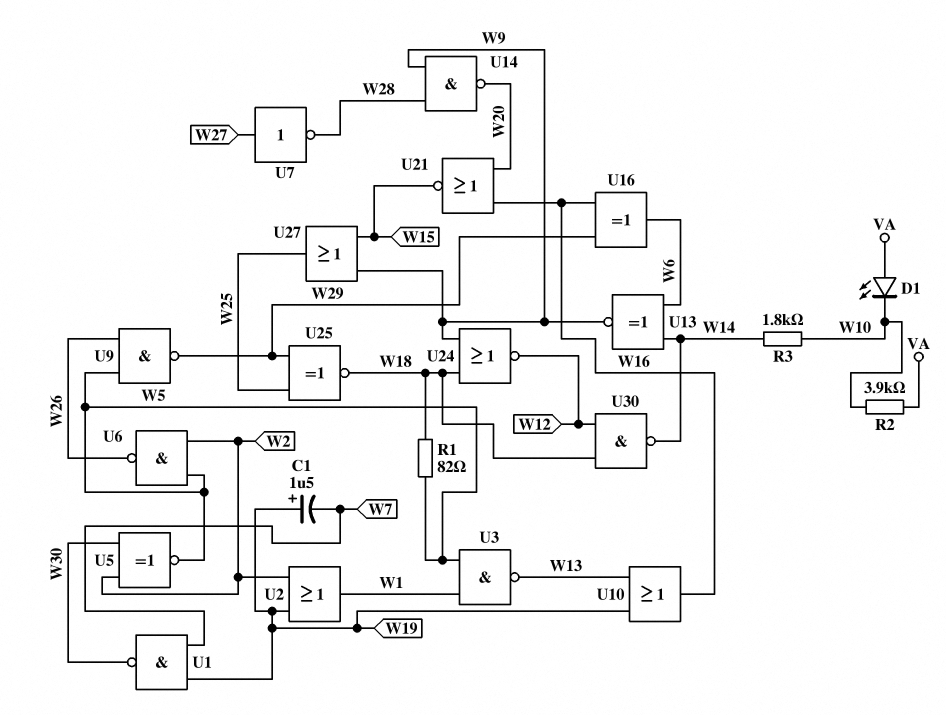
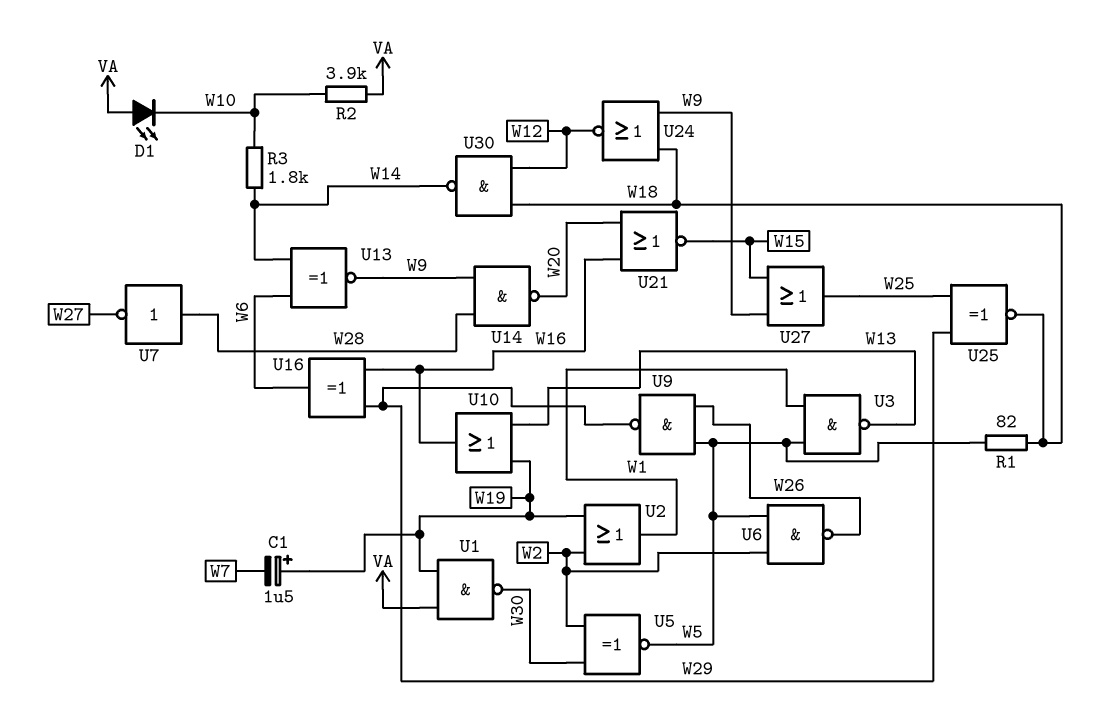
U1: NAND (in W7, in W19, out W30) -> NAND (in VA, in W19, out W30)
U7: NOT (in W27, out W28) -> NOT (in W28, out W27)

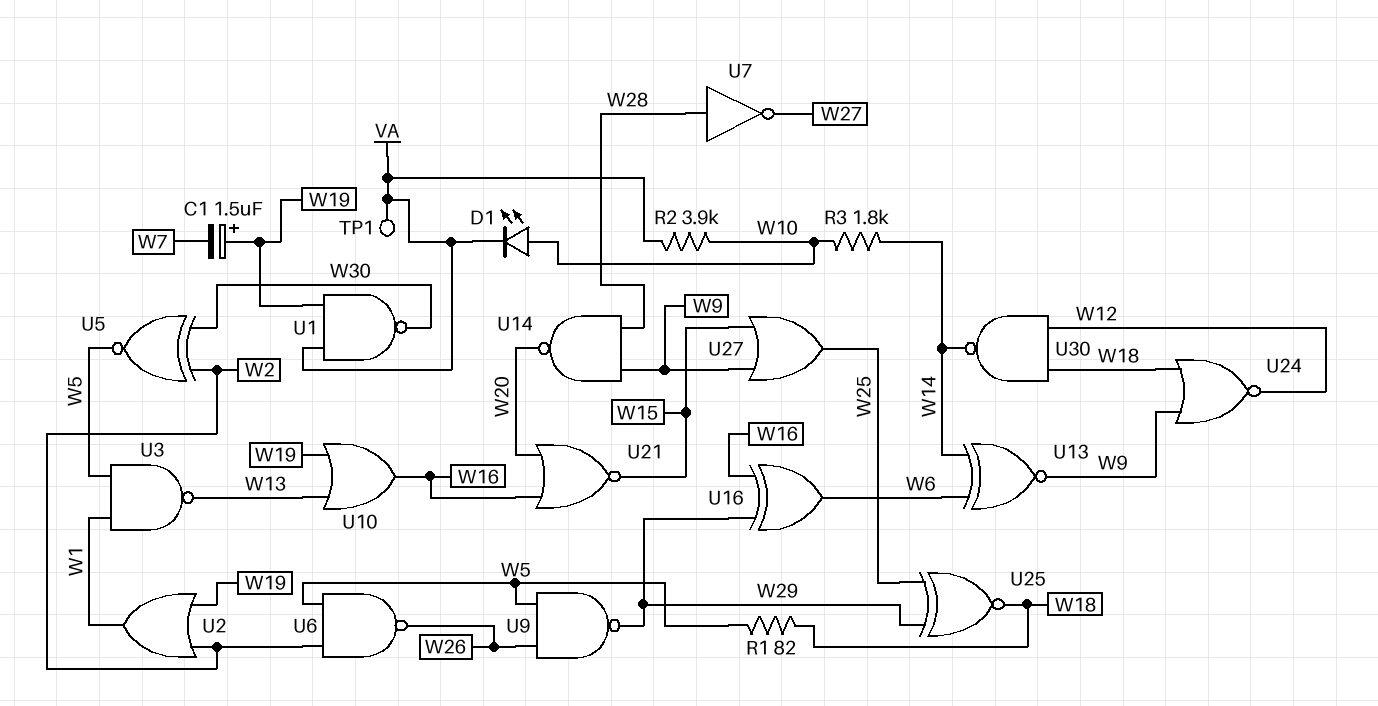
D1: LED (A VA, K W10) -> LED (A W10, K VA)
TP1: none -> test point (VA)

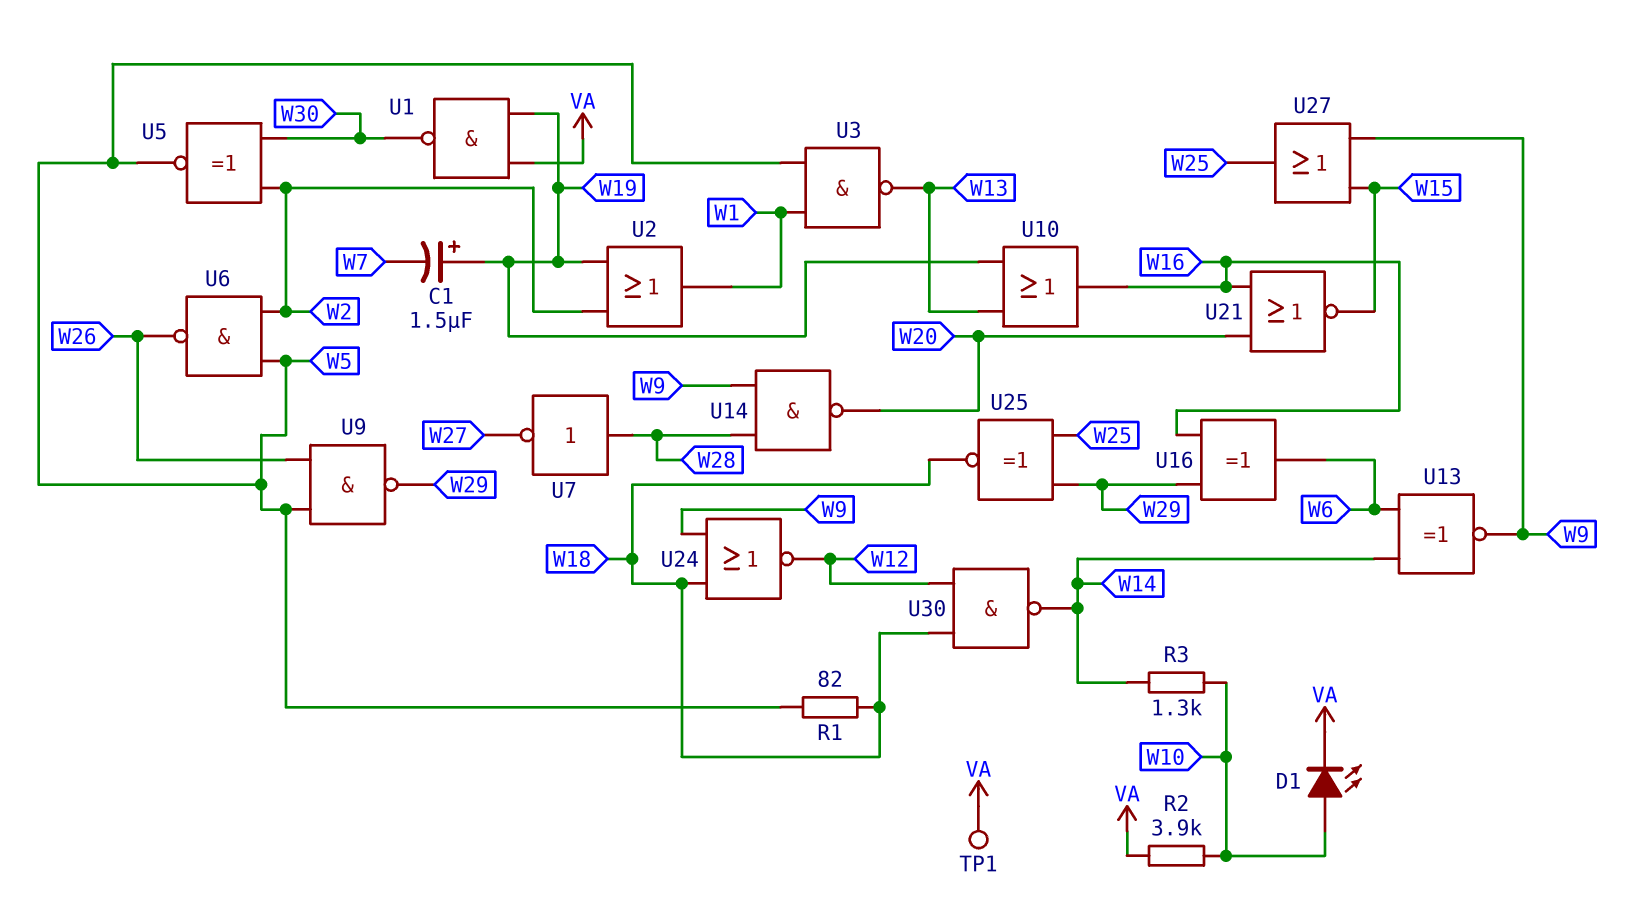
R3: 1.8k (W10, W14) -> 1.3k (W10, W14)

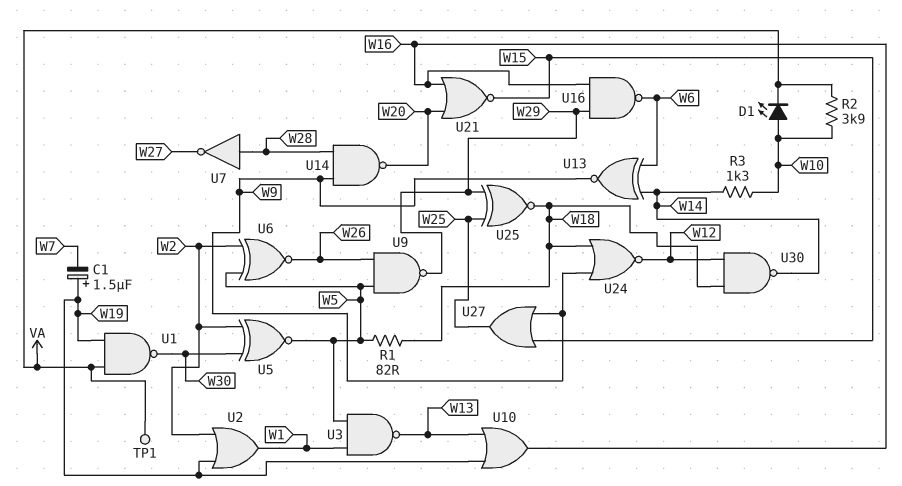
U6: NAND (in W2, in W5, out W26) -> XNOR (in W2, in W5, out W26)
U16: XOR (in W16, in W29, out W6) -> NAND (in W16, in W29, out W6)

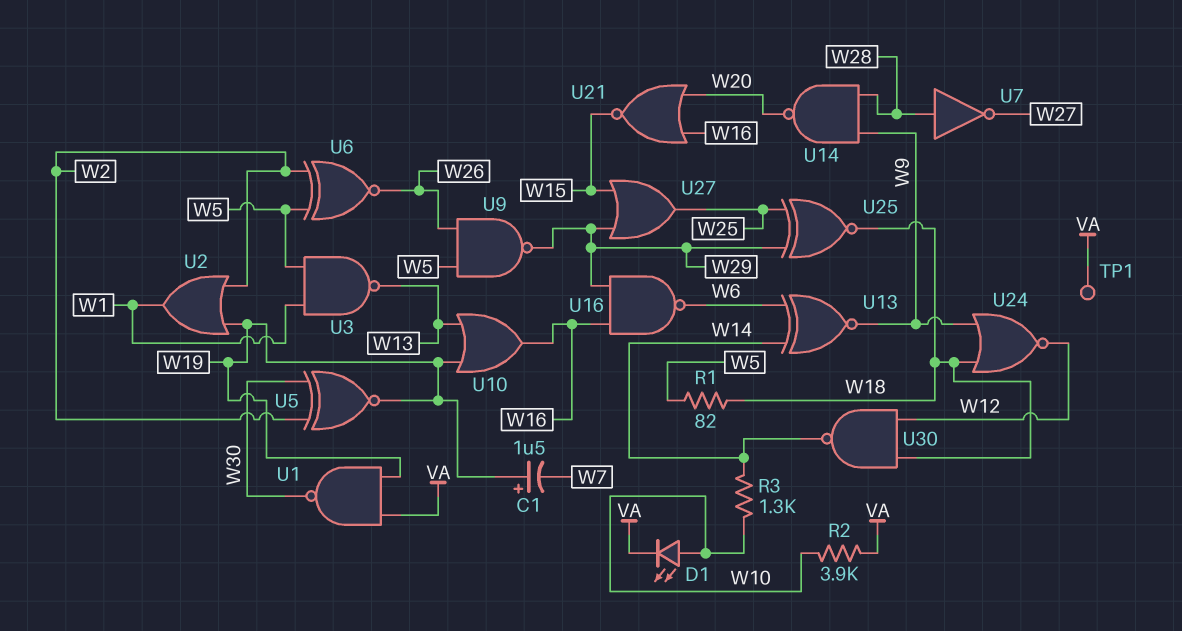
U5: XNOR (in W2, in W30, out W5) -> XNOR (in W2, in W30, out W19)
U27: OR (in W9, in W15, out W25) -> OR (in W15, in W29, out W25)

